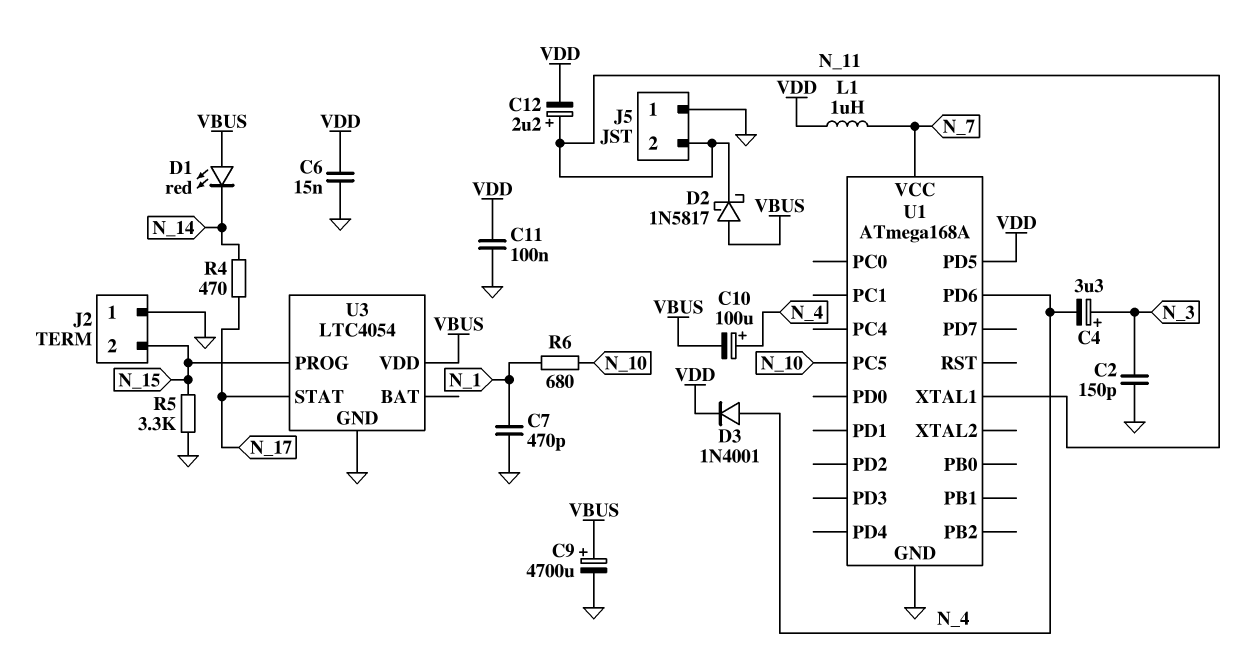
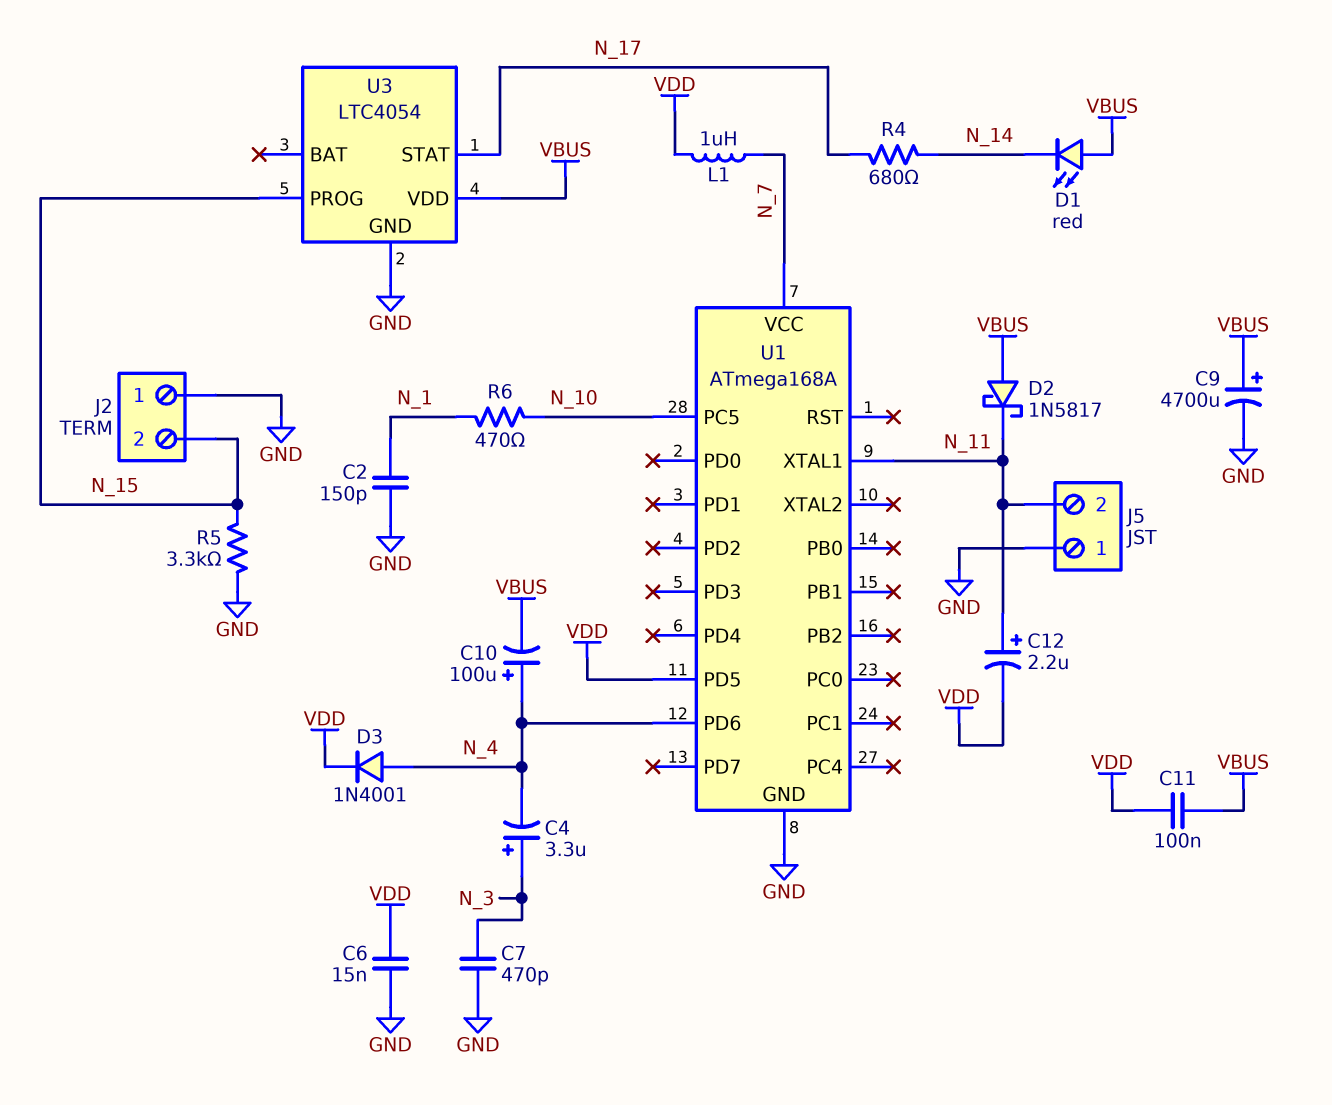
C2: 150pF (GND, N_3) -> 150pF (GND, N_1)
C7: 470pF (GND, N_1) -> 470pF (GND, N_3)
C11: 100nF (GND, VDD) -> 100nF (VBUS, VDD)
R4: 470 (N_14, N_17) -> 680 (N_14, N_17)
R6: 680 (N_1, N_10) -> 470 (N_1, N_10)

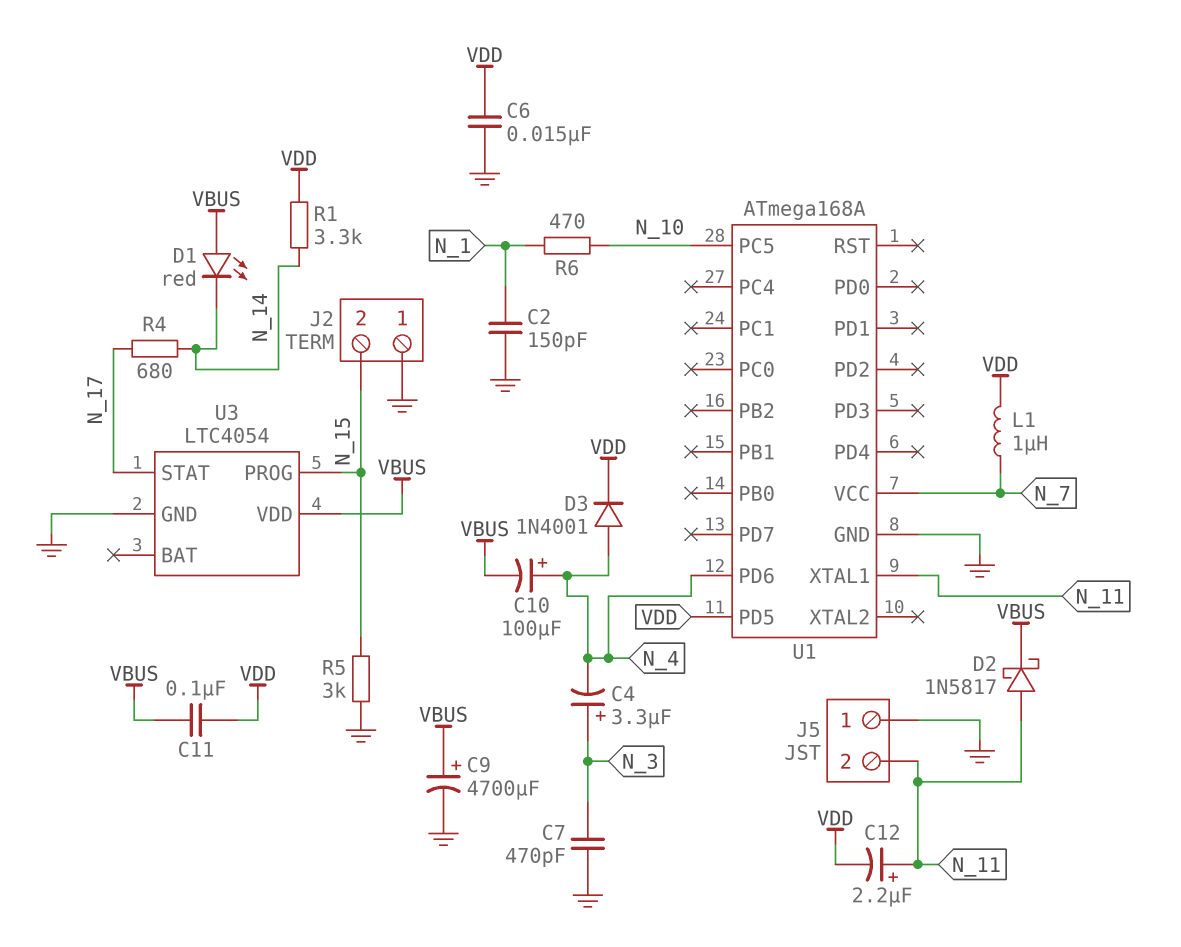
D2: schottky 1N5817 (A VBUS, K N_11) -> schottky 1N5817 (A N_11, K VBUS)
R1: none -> 3.3k (N_14, VDD)
R5: 3.3k (GND, N_15) -> 3k (GND, N_15)

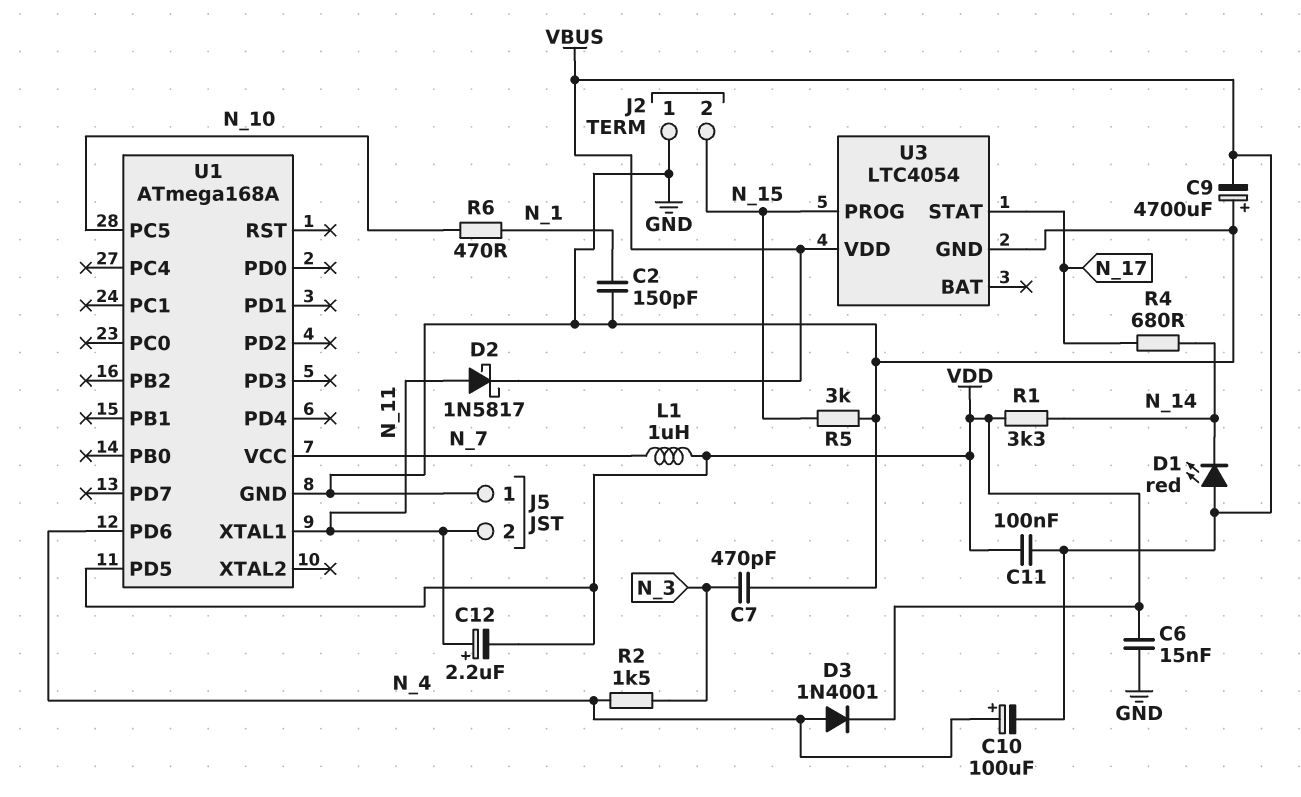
C4: 3.3uF (plus N_3, minus N_4) -> none
C9: 4700uF (plus VBUS, minus GND) -> 4700uF (plus GND, minus VBUS)
R2: none -> 1.5k (N_3, N_4)

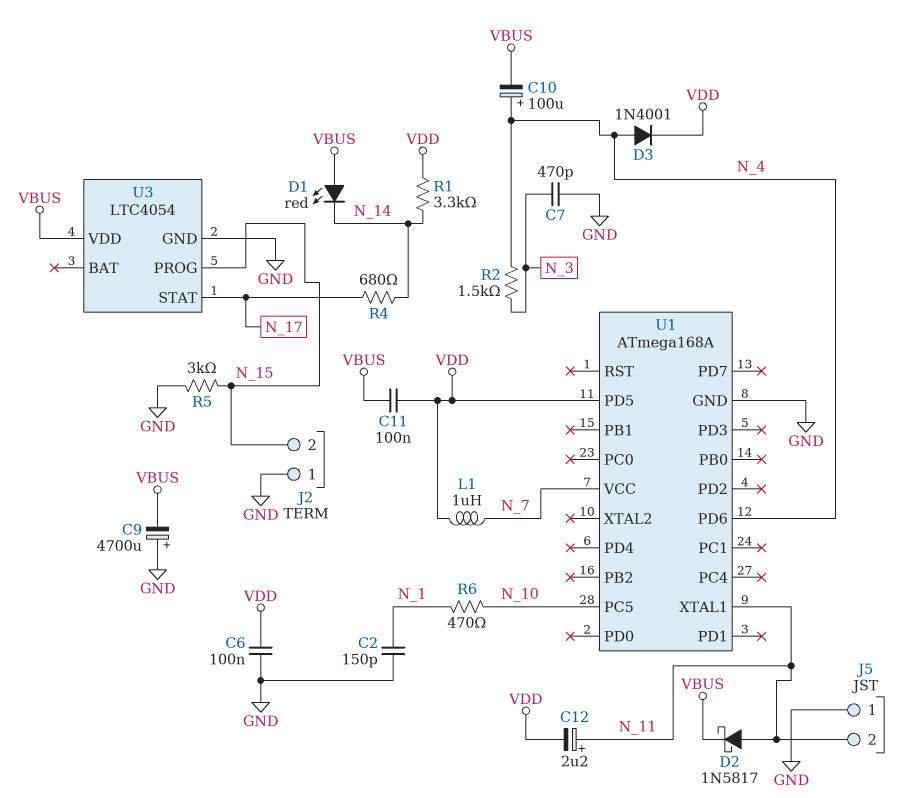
C6: 15nF (GND, VDD) -> 100nF (GND, VDD)

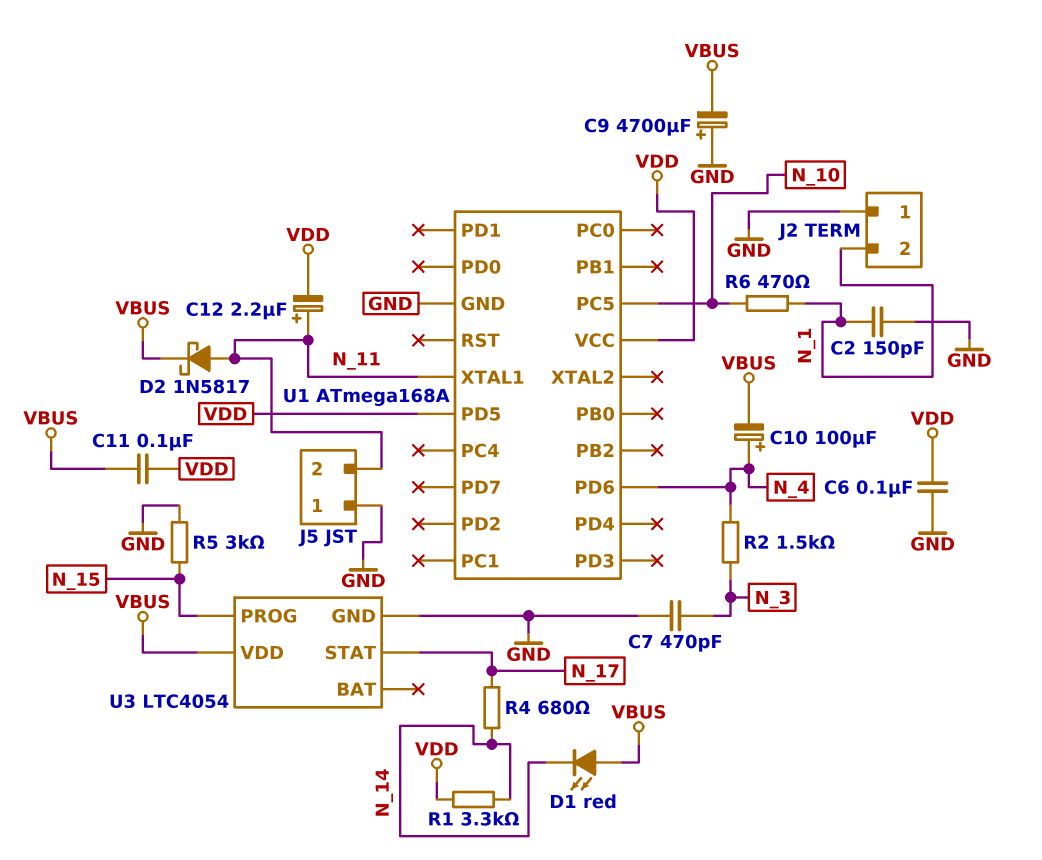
D3: diode 1N4001 (A N_4, K VDD) -> none
J2 pin 2: N_15 -> N_1
L1: 1uH (N_7, VDD) -> none
U1 pin VCC: N_7 -> VDD

